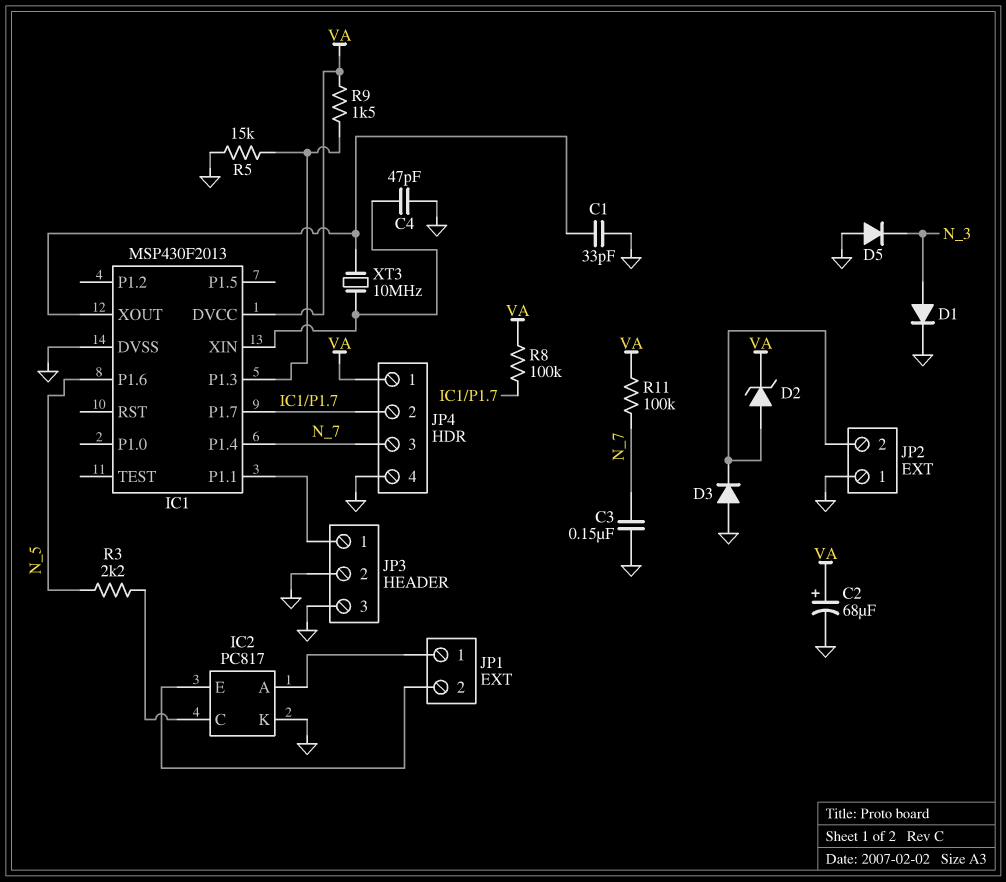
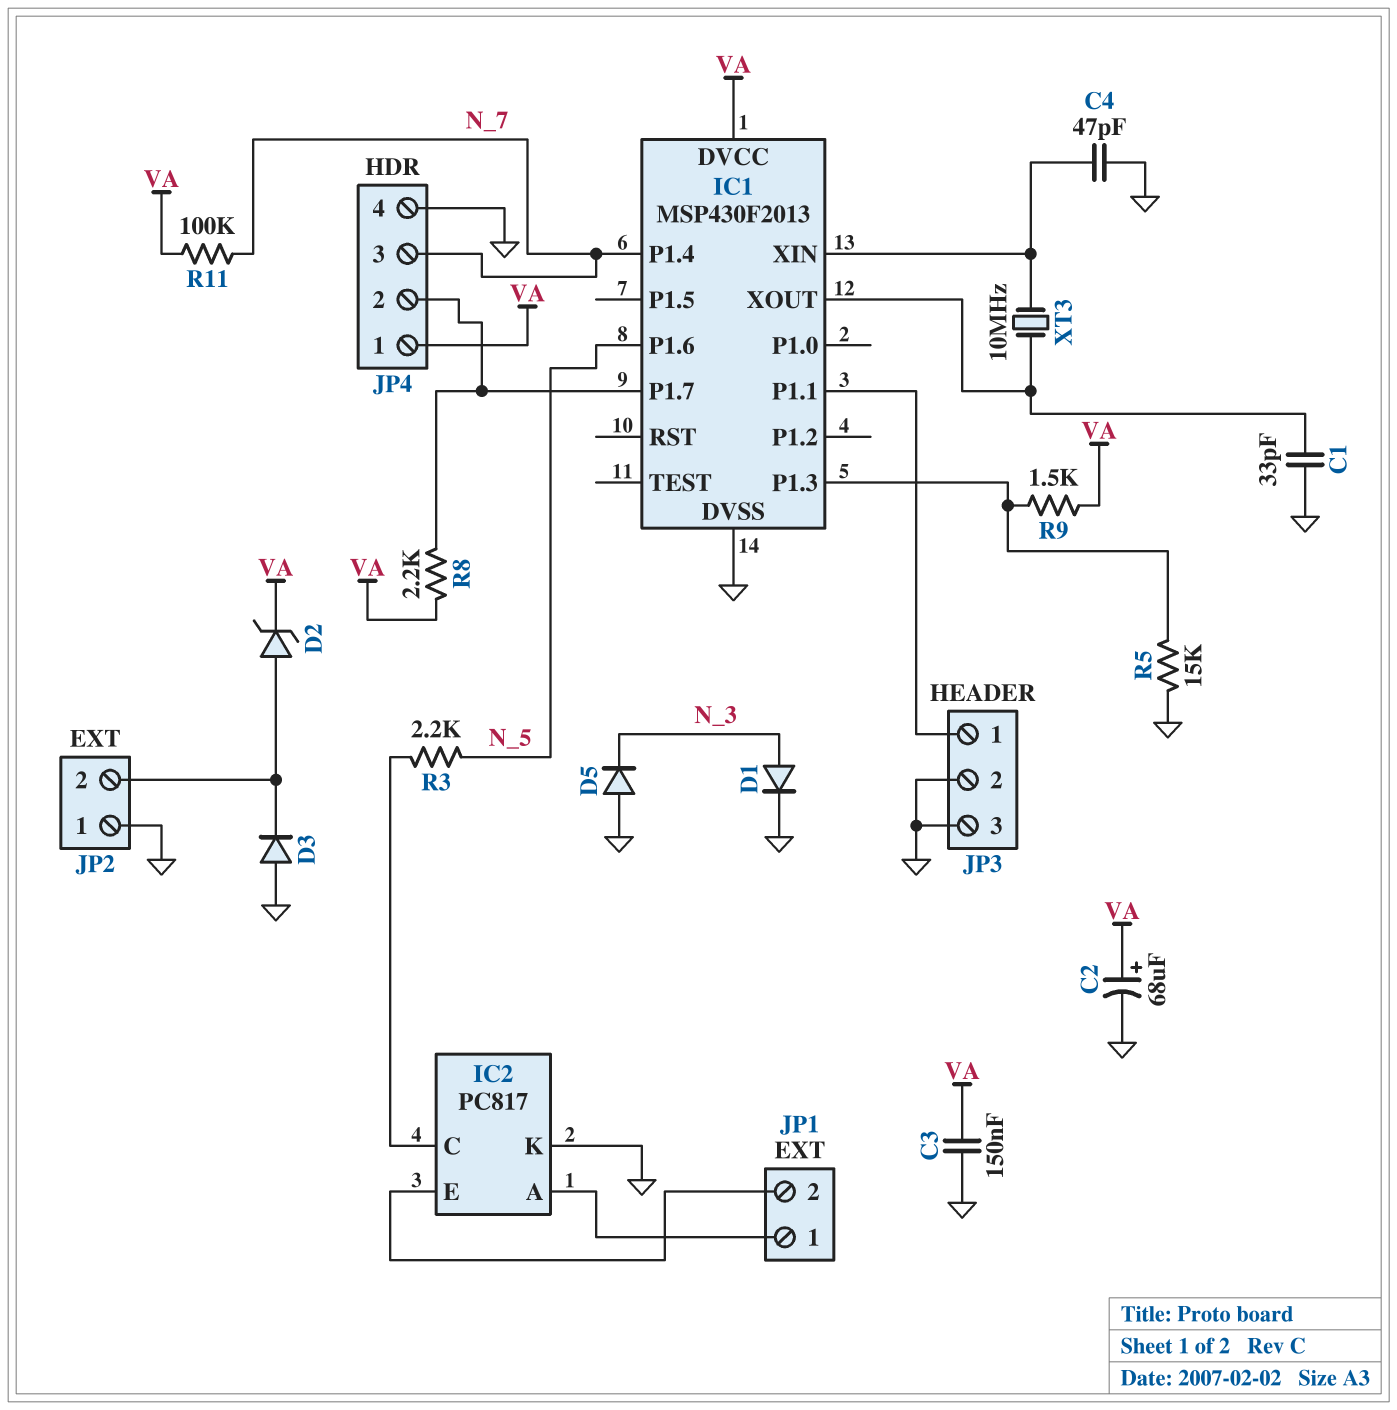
C3: 150nF (GND, N_7) -> 150nF (GND, VA)
R8: 100k (IC1/P1.7, VA) -> 2.2k (IC1/P1.7, VA)

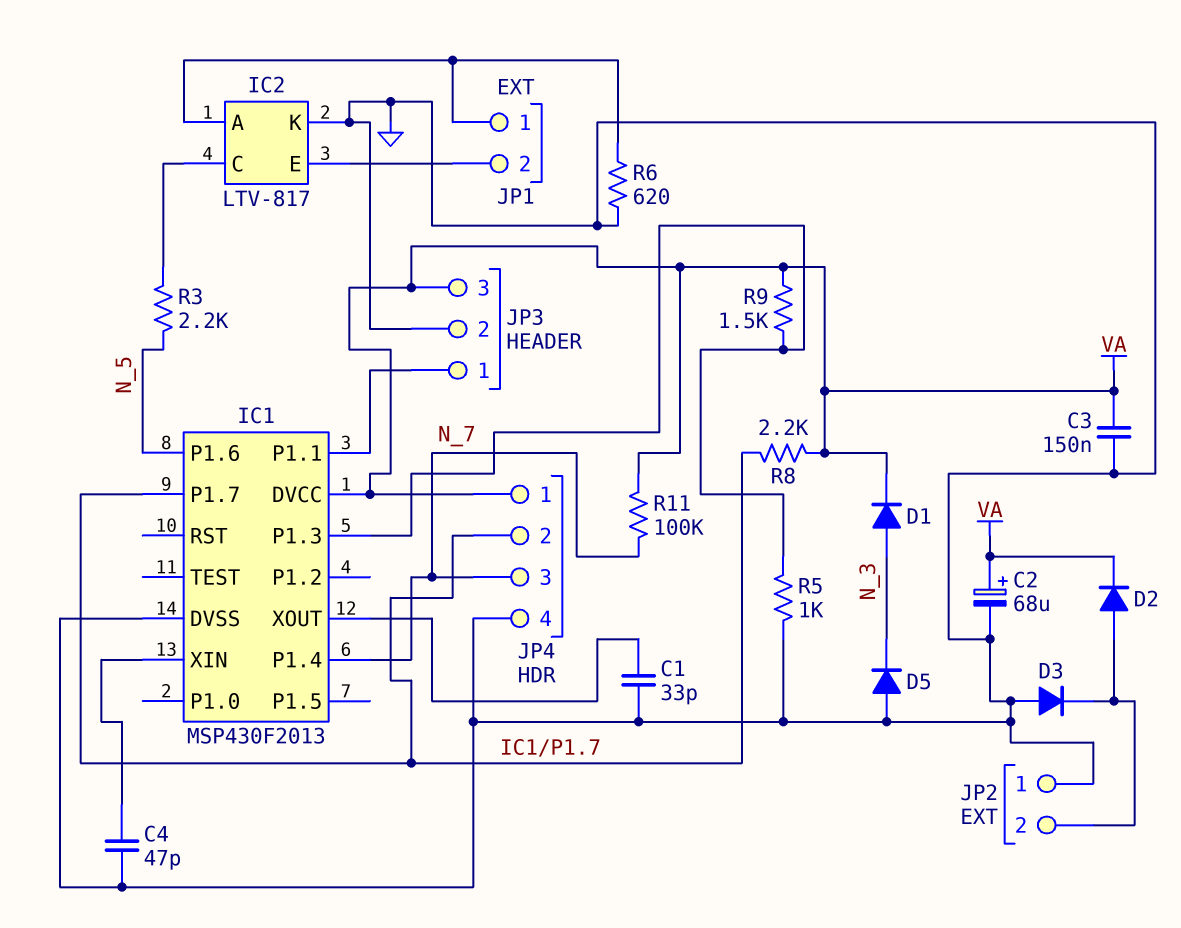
D1: diode (A N_3, K GND) -> diode (A N_3, K VA)
D2: zener (A JP2/2, K VA) -> diode (A JP2/2, K VA)
IC2: PC817 -> LTV-817
JP3 pin 3: GND -> VA
R5: 15k (GND, IC1/P1.3) -> 1k (GND, IC1/P1.3)
R6: none -> 620 (GND, IC2/A)
XT3: 10MHz (IC1/XIN, IC1/XOUT) -> none

